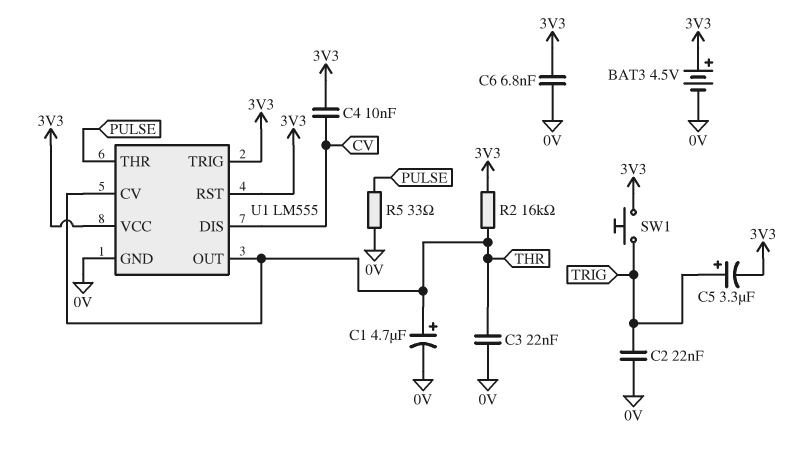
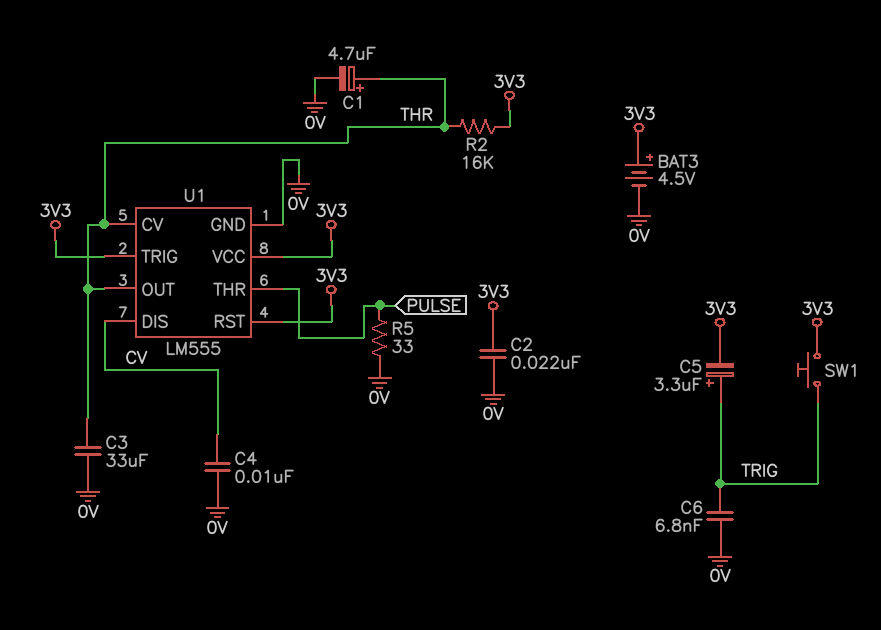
C2: 22nF (0V, TRIG) -> 22nF (0V, 3V3)
C3: 22nF (0V, THR) -> 33uF (0V, THR)
C4: 10nF (3V3, CV) -> 10nF (0V, CV)
C6: 6.8nF (0V, 3V3) -> 6.8nF (0V, TRIG)

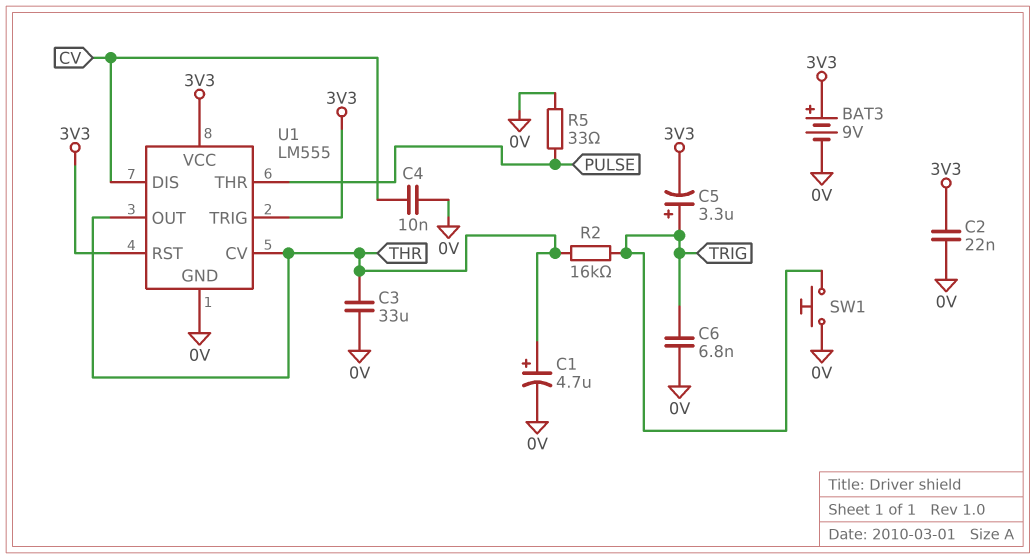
BAT3: 4.5V (plus 3V3, minus 0V) -> 9V (plus 3V3, minus 0V)
R2: 16k (3V3, THR) -> 16k (THR, TRIG)
SW1: button (3V3, TRIG) -> button (0V, TRIG)

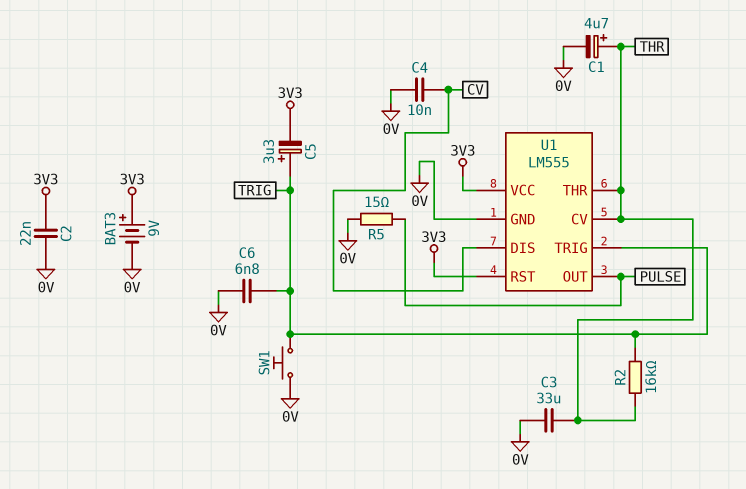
R5: 33 (0V, PULSE) -> 15 (0V, PULSE)
U1 pin OUT: THR -> PULSE
U1 pin THR: PULSE -> THR
U1 pin TRIG: 3V3 -> TRIG

